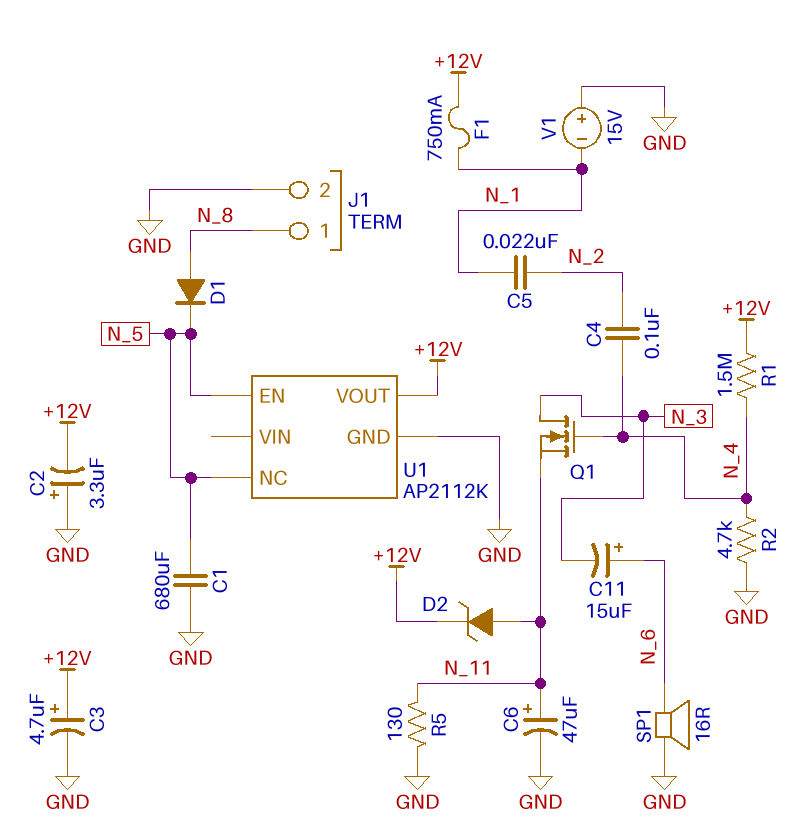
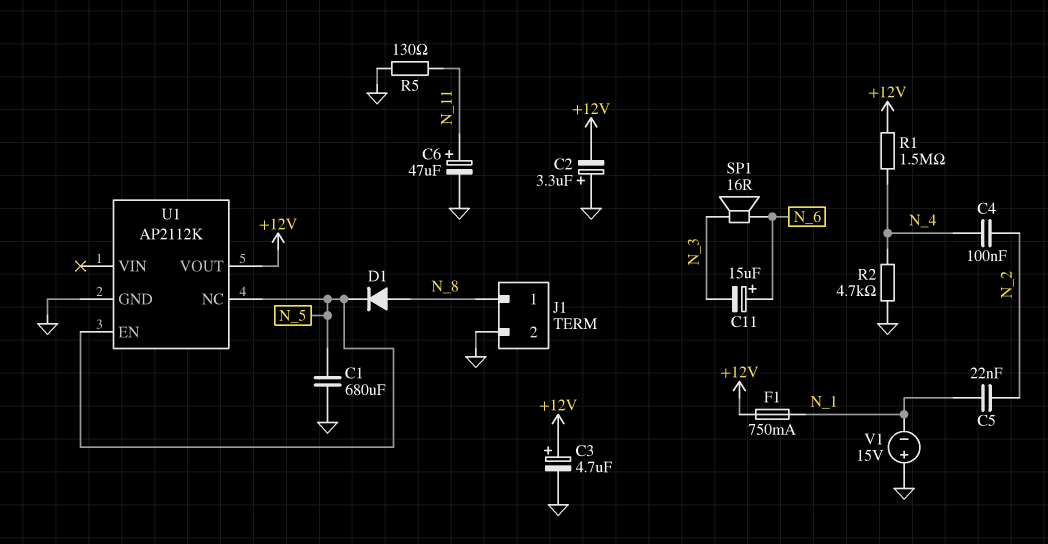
D2: zener (A N_11, K +12V) -> none
Q1: NMOS (G N_4, D N_3, S N_11) -> none
SP1: speaker 16R (GND, N_6) -> speaker 16R (N_3, N_6)

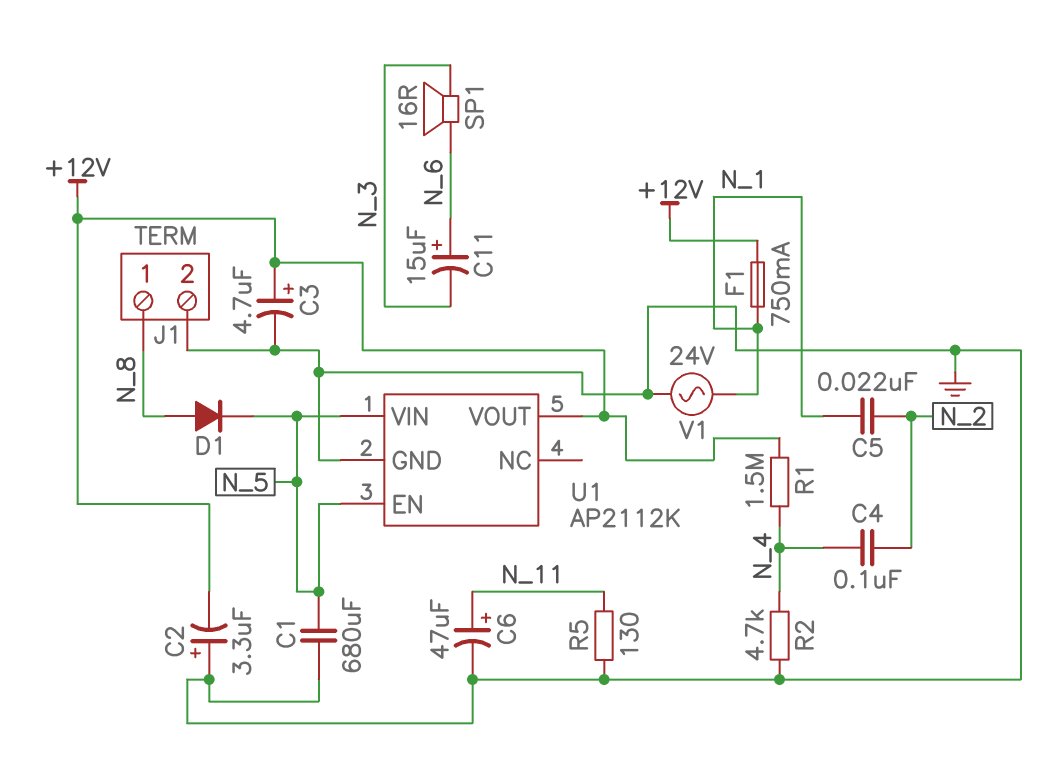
U1 pin NC: N_5 -> none
U1 pin VIN: none -> N_5
V1: 15V (plus GND, minus N_1) -> AC 24V (GND, N_1)

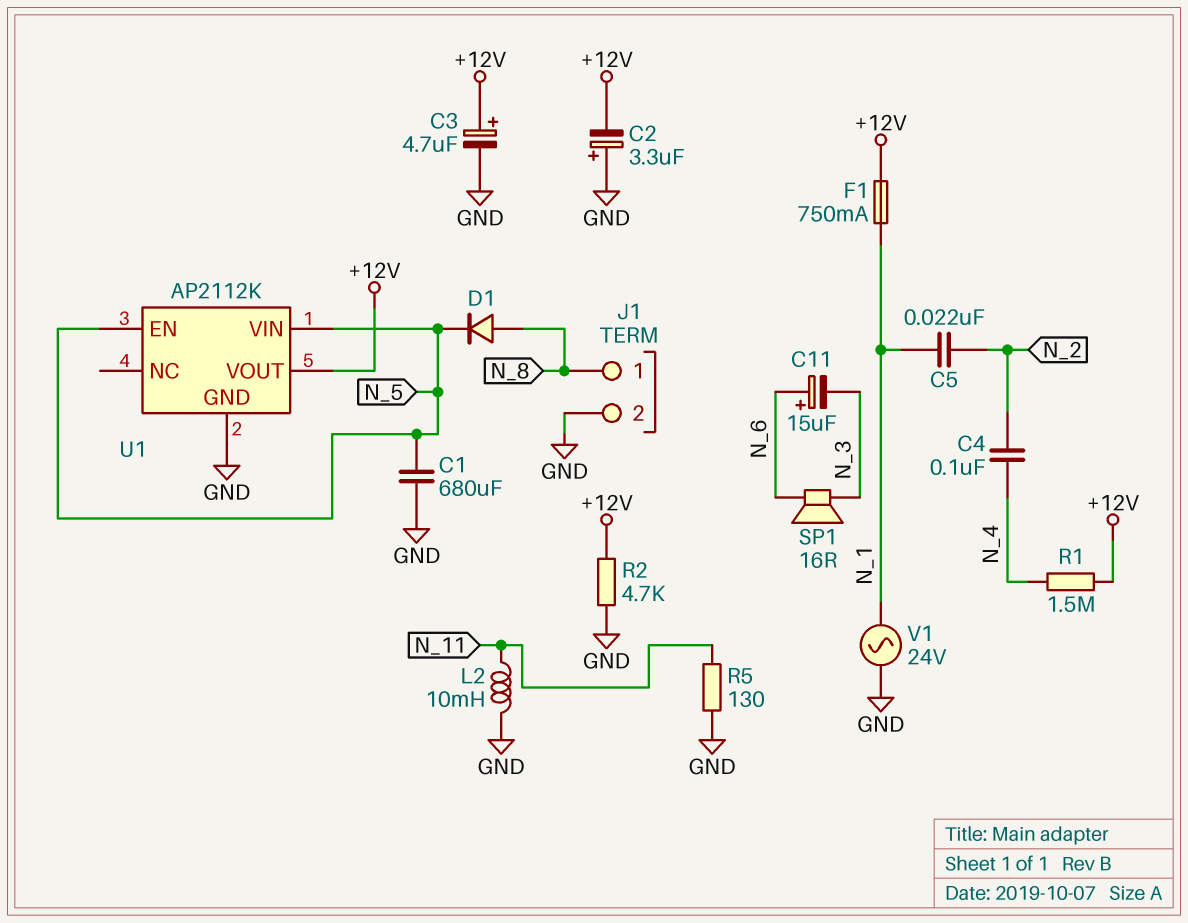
C6: 47uF (plus N_11, minus GND) -> none
L2: none -> 10mH (GND, N_11)
R2: 4.7k (GND, N_4) -> 4.7k (+12V, GND)

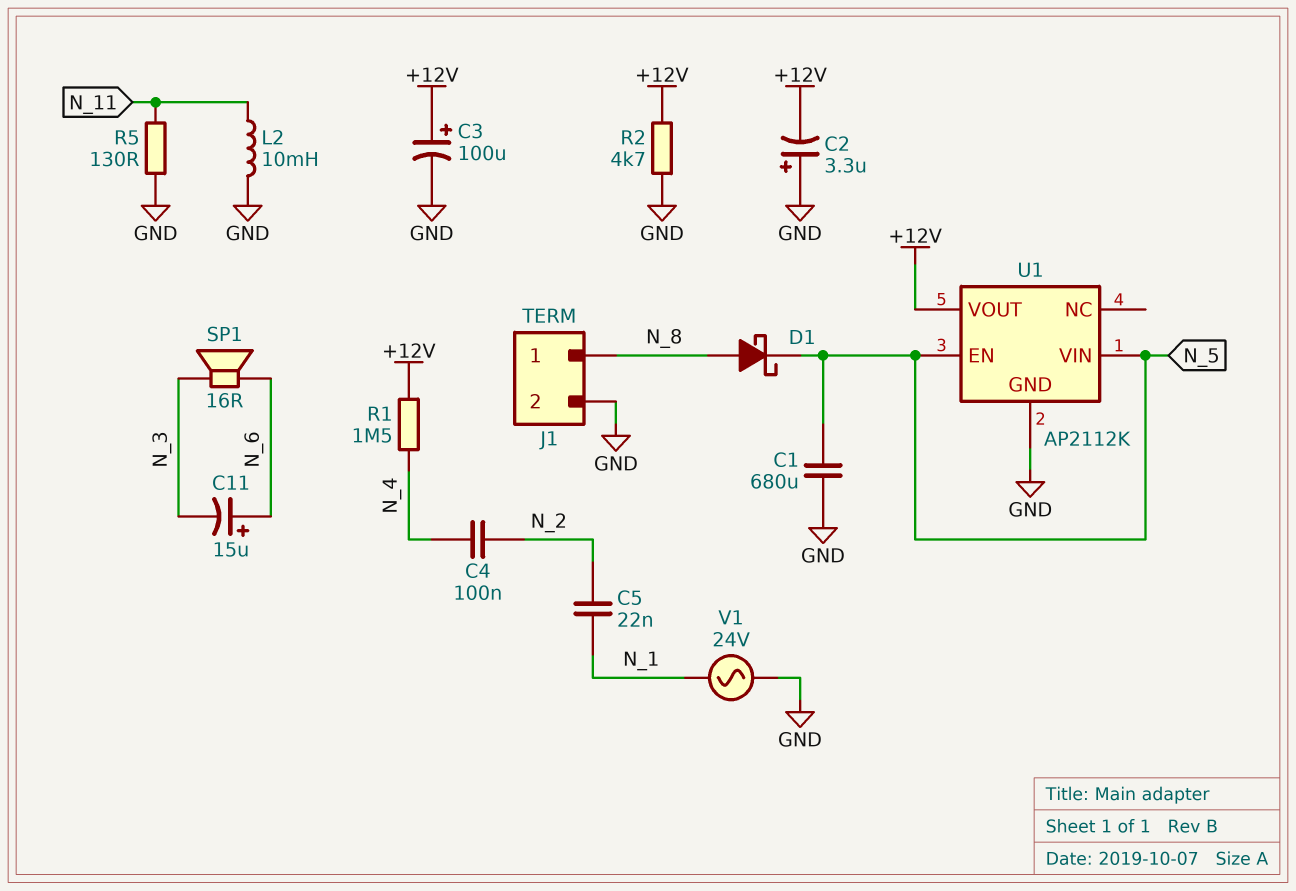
C3: 4.7uF (plus +12V, minus GND) -> 100uF (plus +12V, minus GND)
D1: diode (A N_8, K N_5) -> schottky (A N_8, K N_5)
F1: 750mA (+12V, N_1) -> none

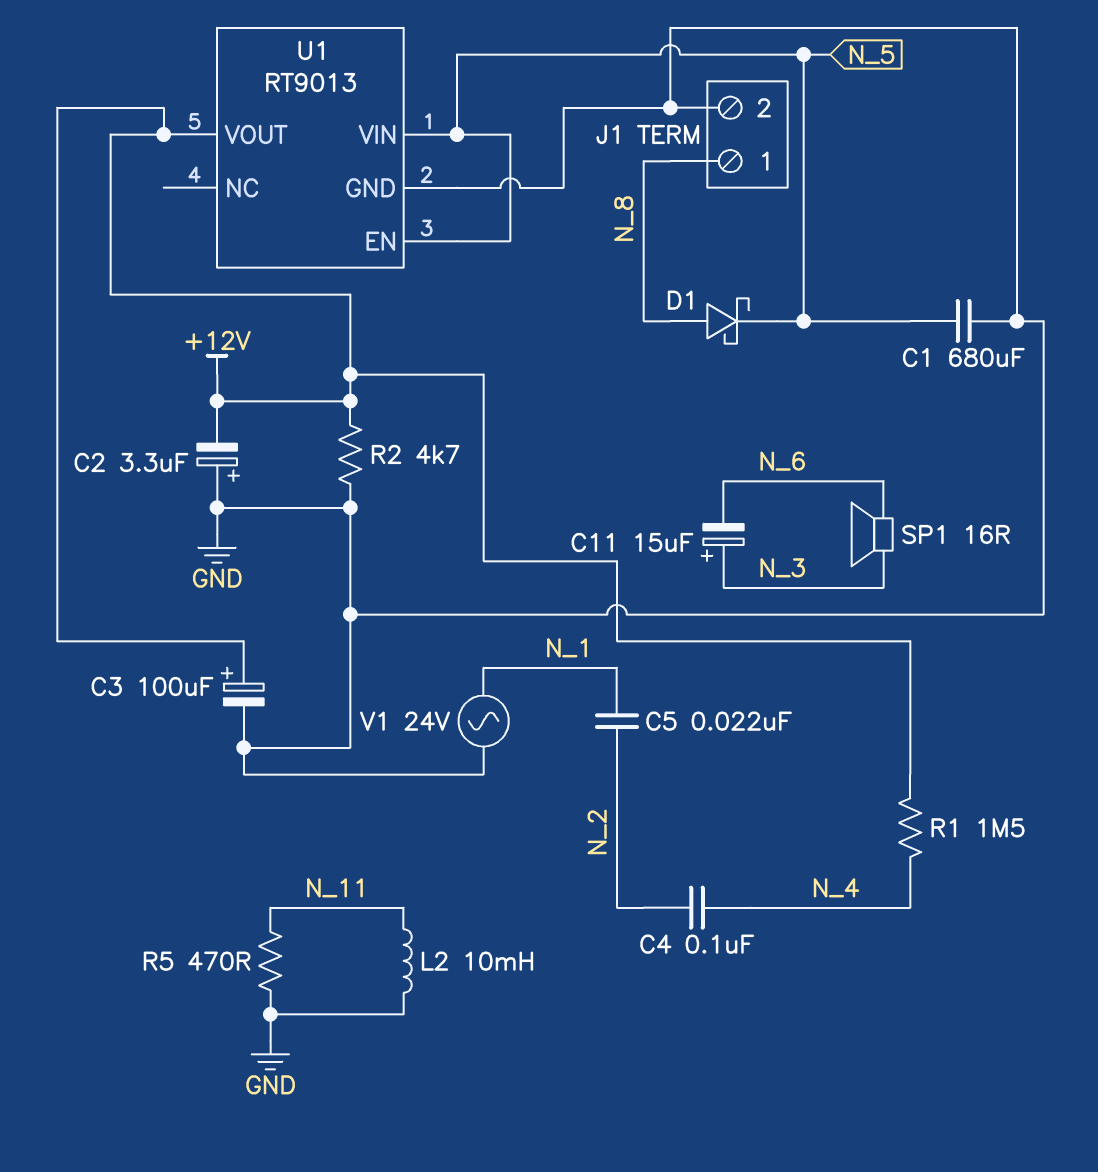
C11: 15uF (plus N_6, minus N_3) -> 15uF (plus N_3, minus N_6)
R5: 130 (GND, N_11) -> 470 (GND, N_11)
U1: AP2112K -> RT9013

